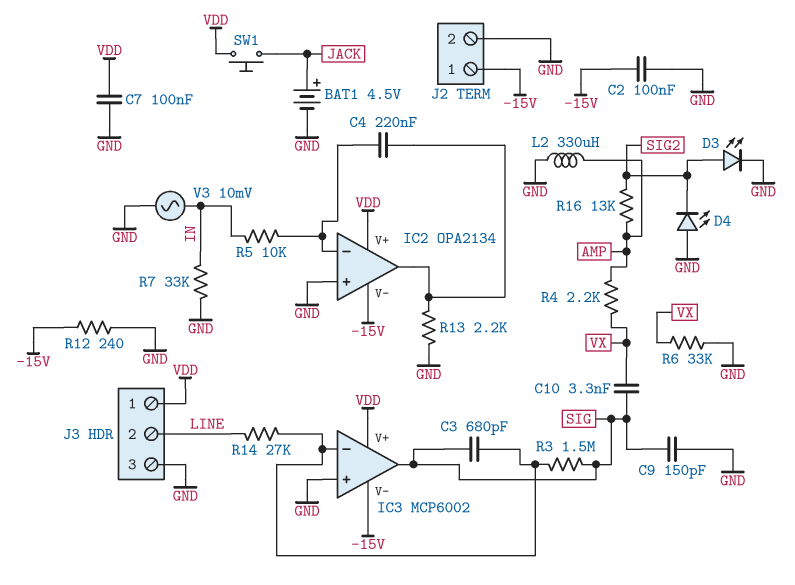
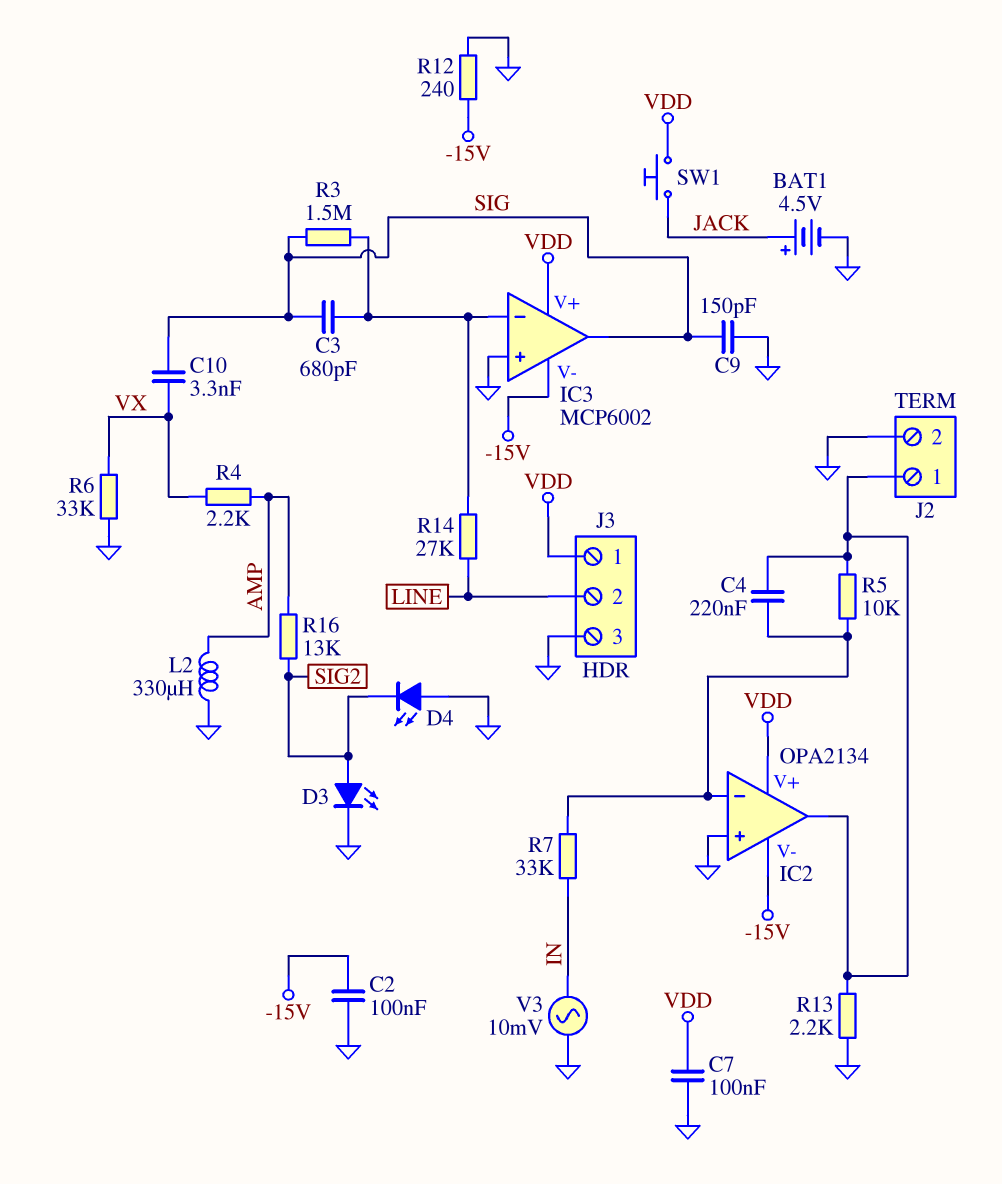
J2 pin 1: -15V -> IC2/out
R5: 10k (IC2/in-, IN) -> 10k (IC2/in-, IC2/out)
R7: 33k (GND, IN) -> 33k (IC2/in-, IN)

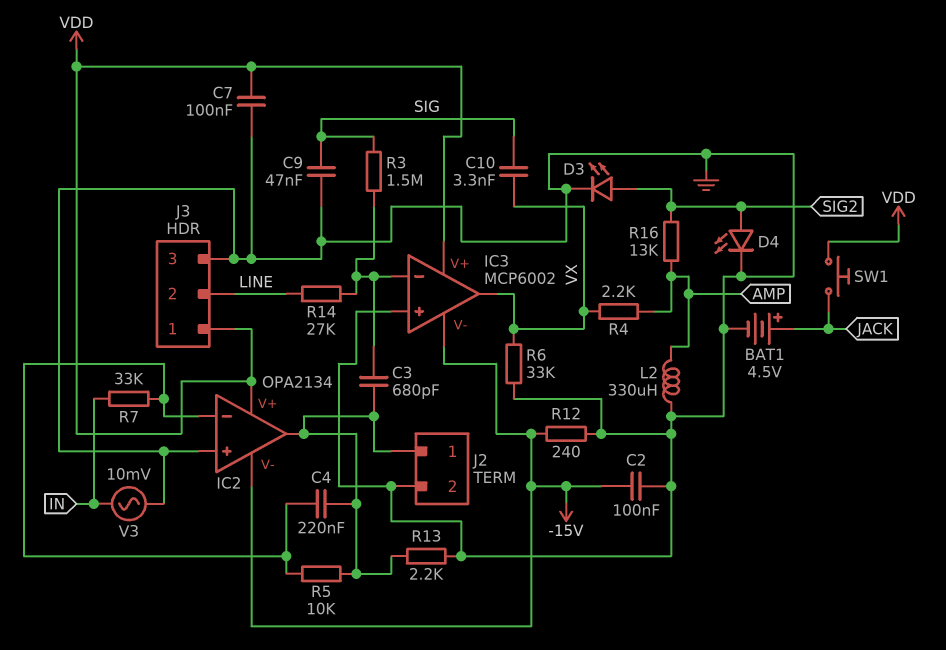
C3: 680pF (IC3/in-, SIG) -> 680pF (IC2/out, IC3/in-)
C9: 150pF (GND, SIG) -> 47nF (GND, SIG)
D4: LED (A GND, K SIG2) -> LED (A SIG2, K GND)
IC3 pin out: SIG -> VX

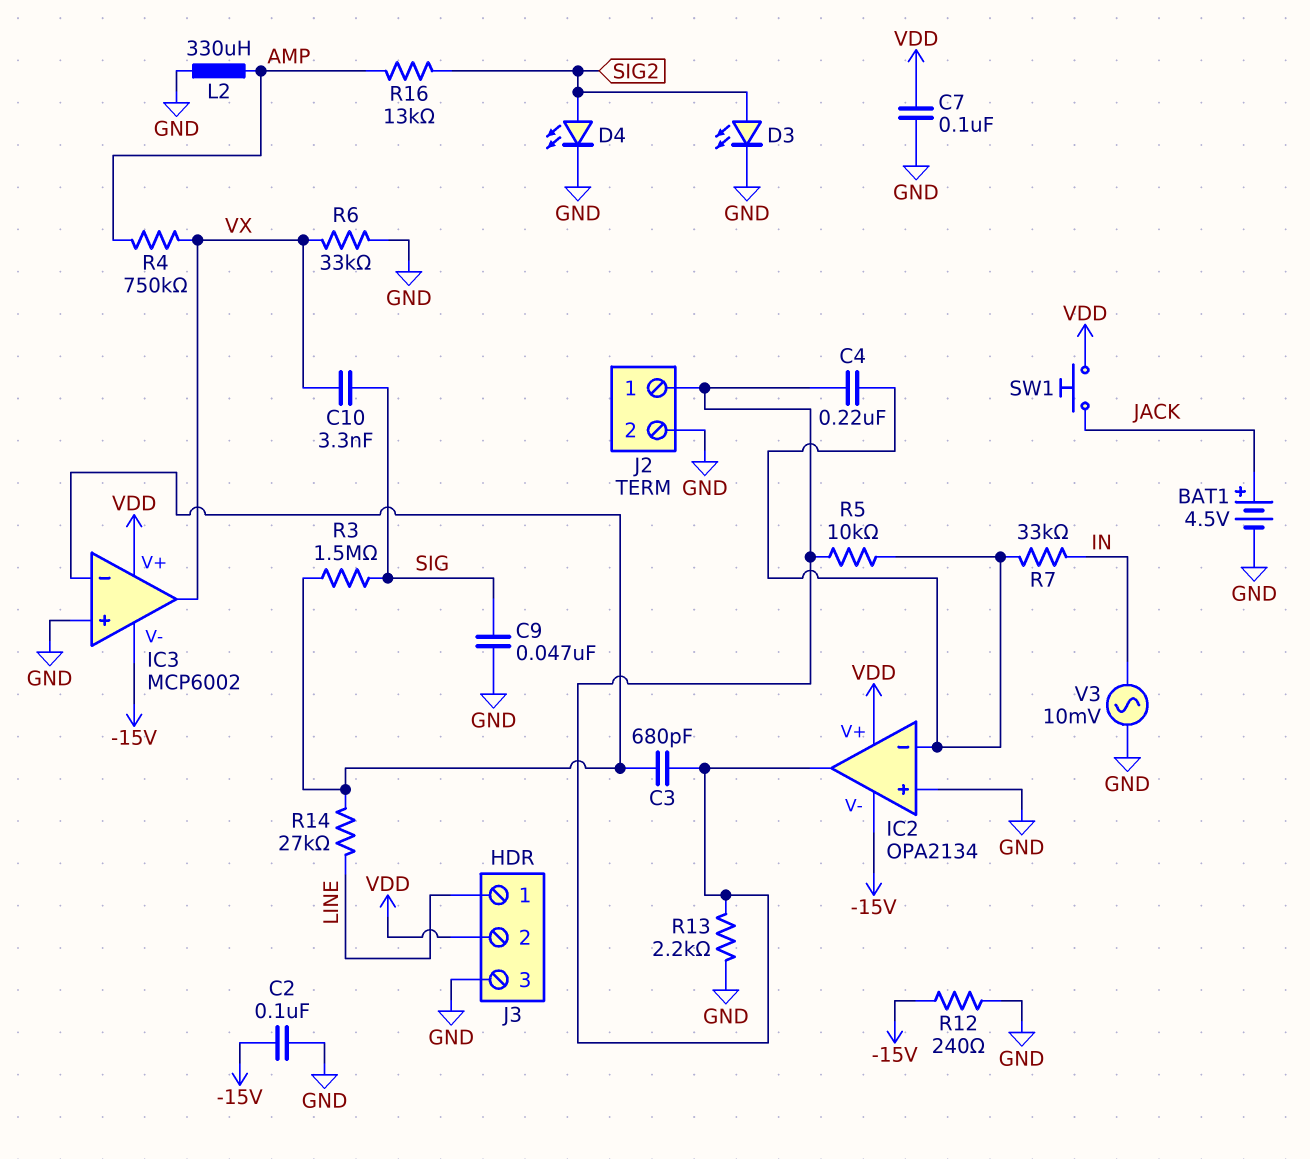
J3 pin 1: VDD -> LINE
J3 pin 2: LINE -> VDD
R4: 2.2k (AMP, VX) -> 750k (AMP, VX)

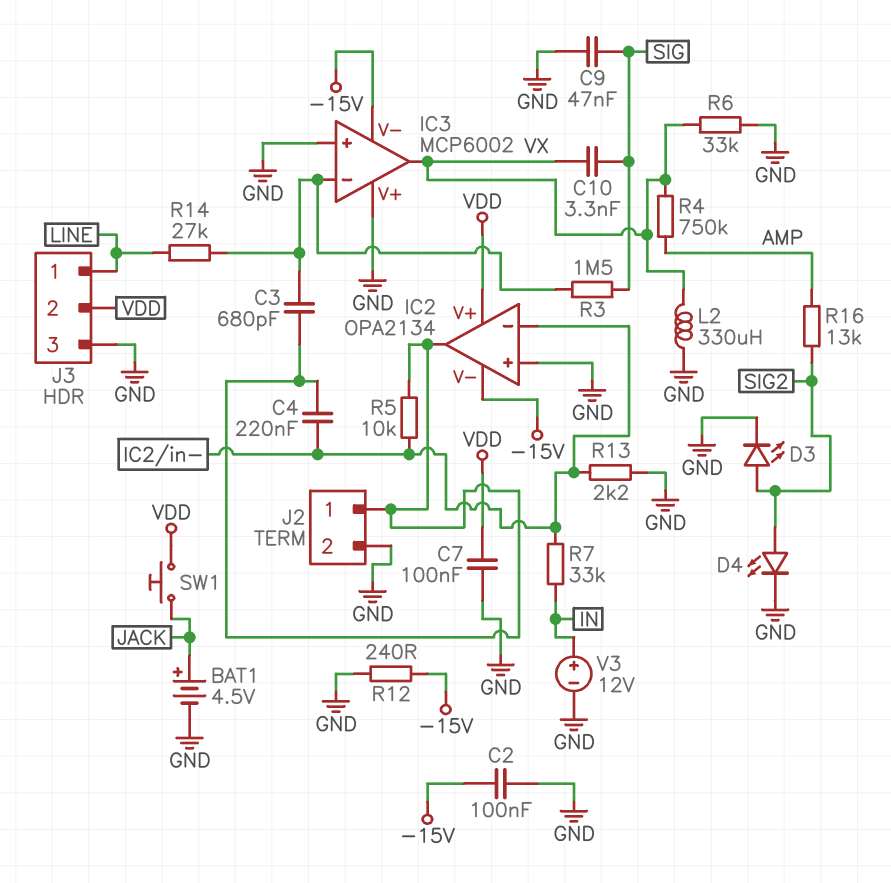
IC3 pin V+: VDD -> GND
L2: 330uH (AMP, GND) -> 330uH (GND, VX)
R13: 2.2k (GND, IC2/out) -> 2.2k (GND, IC2/in-)
V3: AC 10mV (GND, IN) -> 12V (plus IN, minus GND)

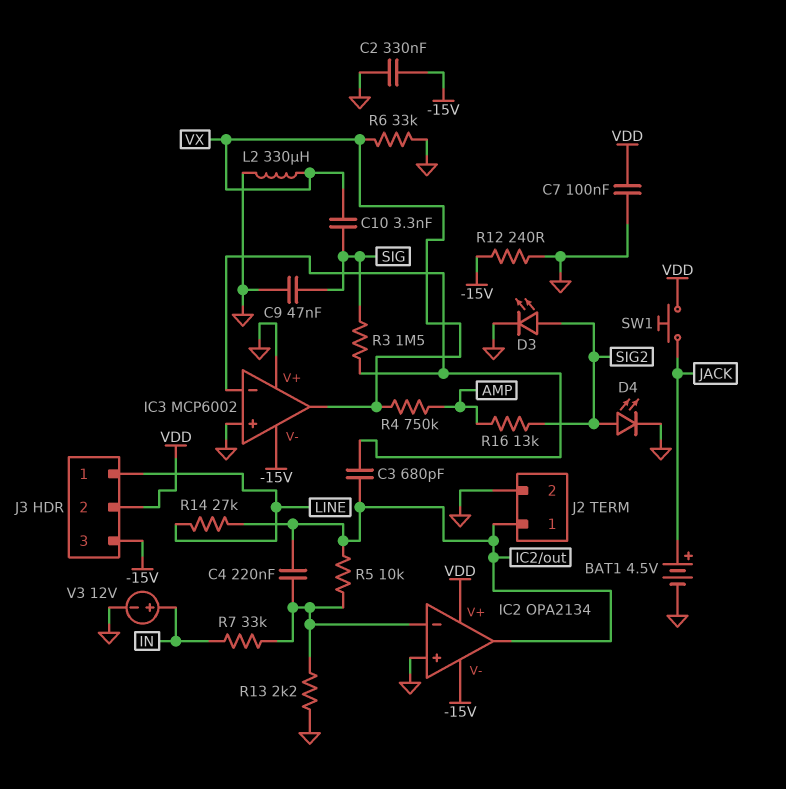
C2: 100nF (-15V, GND) -> 330nF (-15V, GND)
J3 pin 3: GND -> -15V
R14: 27k (IC3/in-, LINE) -> 27k (IC2/out, LINE)

